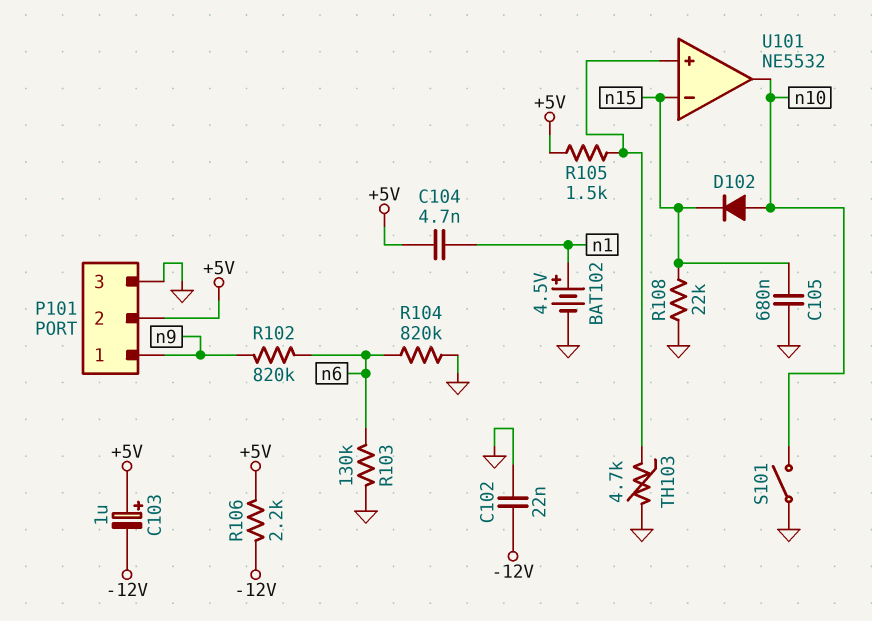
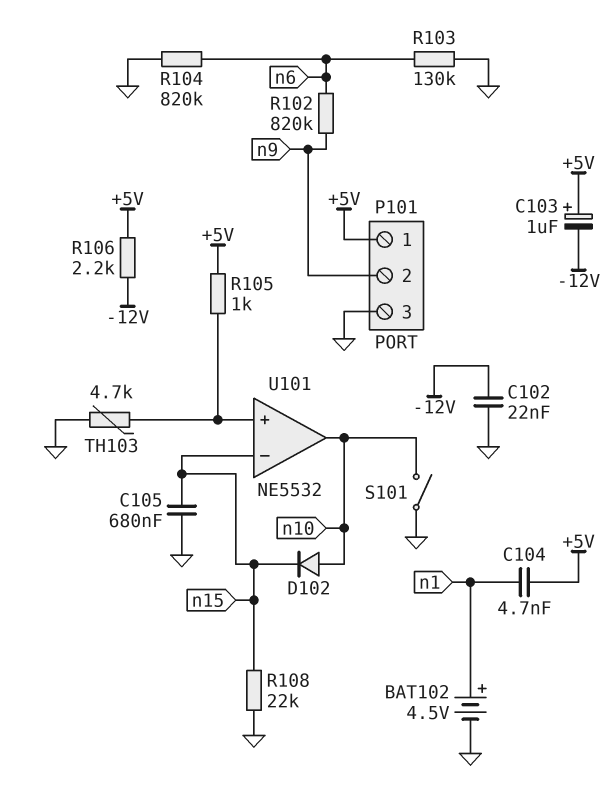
P101 pin 1: n9 -> +5V
P101 pin 2: +5V -> n9
R105: 1.5k (+5V, U101/in+) -> 1k (+5V, U101/in+)

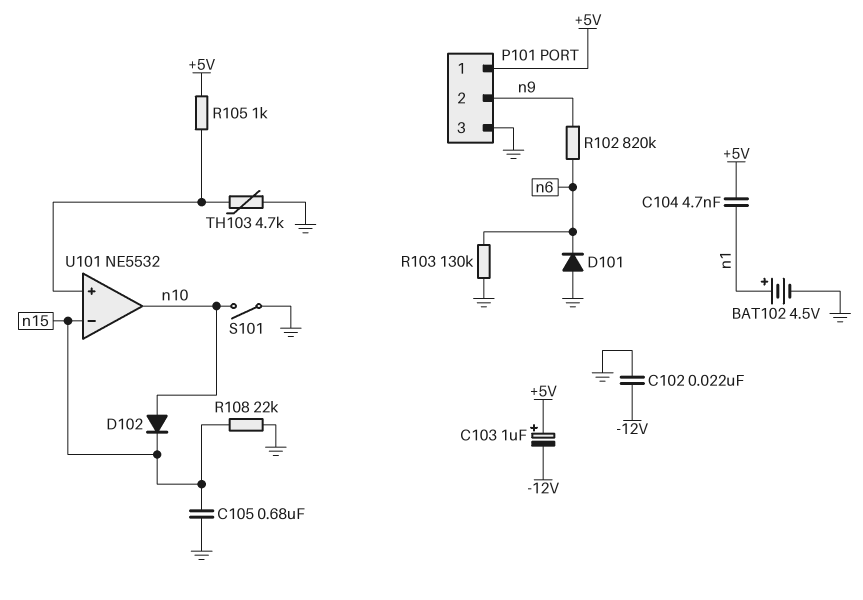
D101: none -> diode (A GND, K n6)
R104: 820k (GND, n6) -> none
R106: 2.2k (+5V, -12V) -> none

